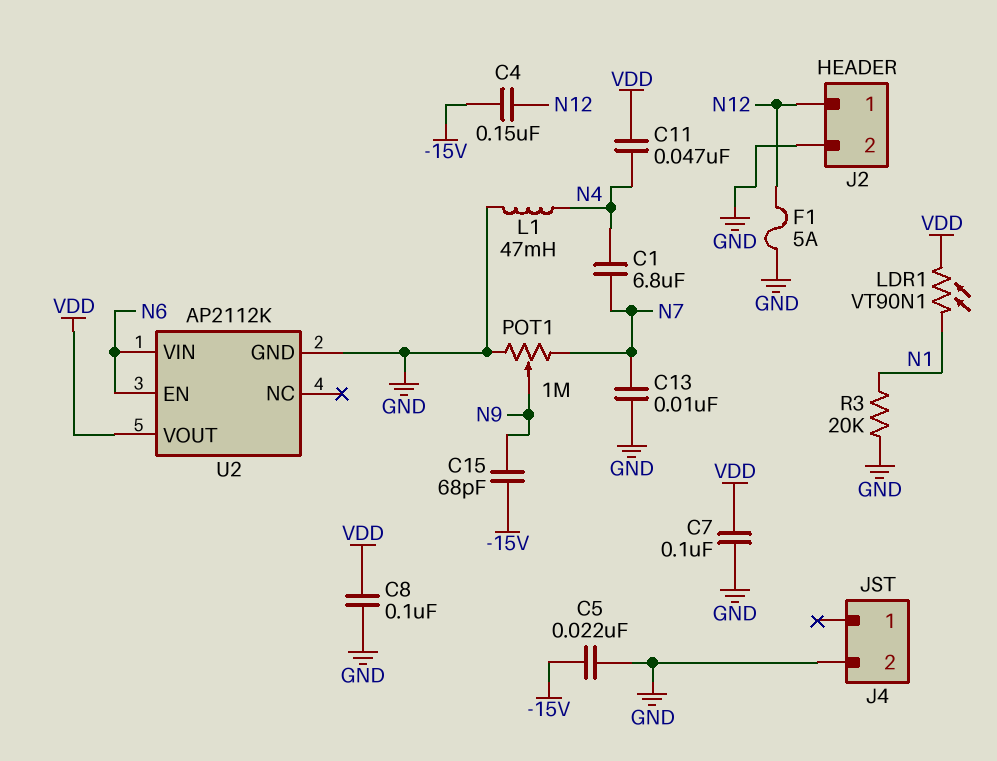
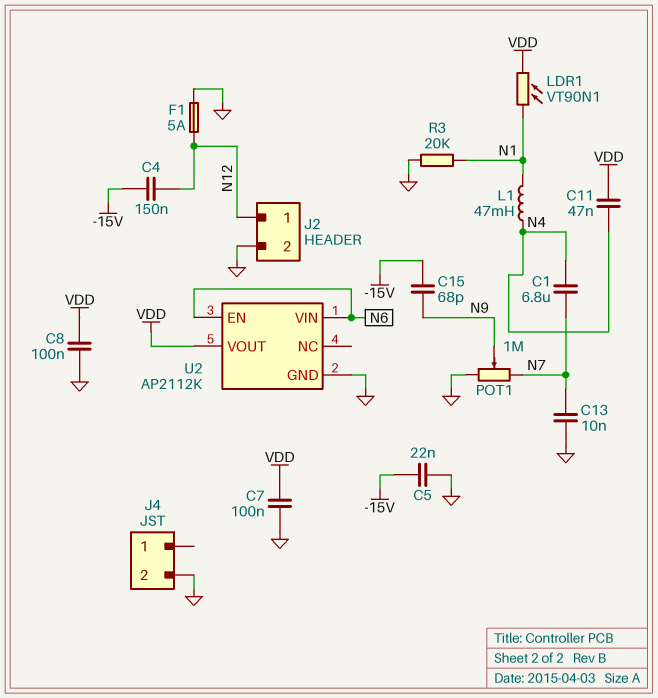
L1: 47mH (GND, N4) -> 47mH (N1, N4)

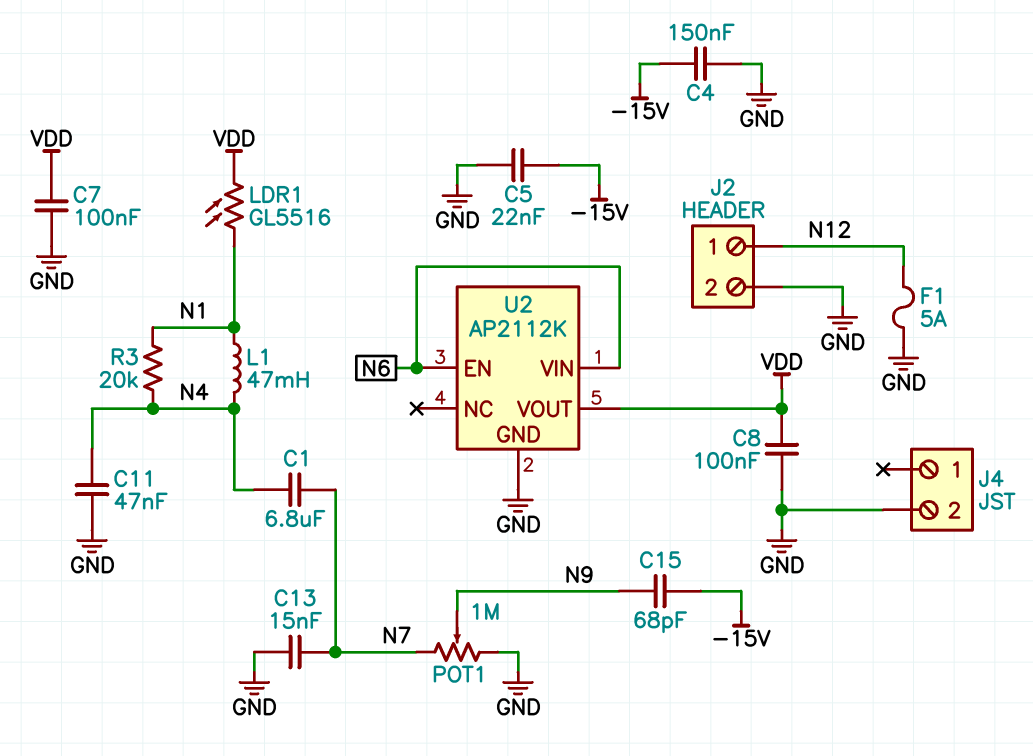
C4: 150nF (-15V, N12) -> 150nF (-15V, GND)
C11: 47nF (N4, VDD) -> 47nF (GND, N4)
C13: 10nF (GND, N7) -> 15nF (GND, N7)
LDR1: VT90N1 (N1, VDD) -> GL5516 (N1, VDD)
R3: 20k (GND, N1) -> 20k (N1, N4)

